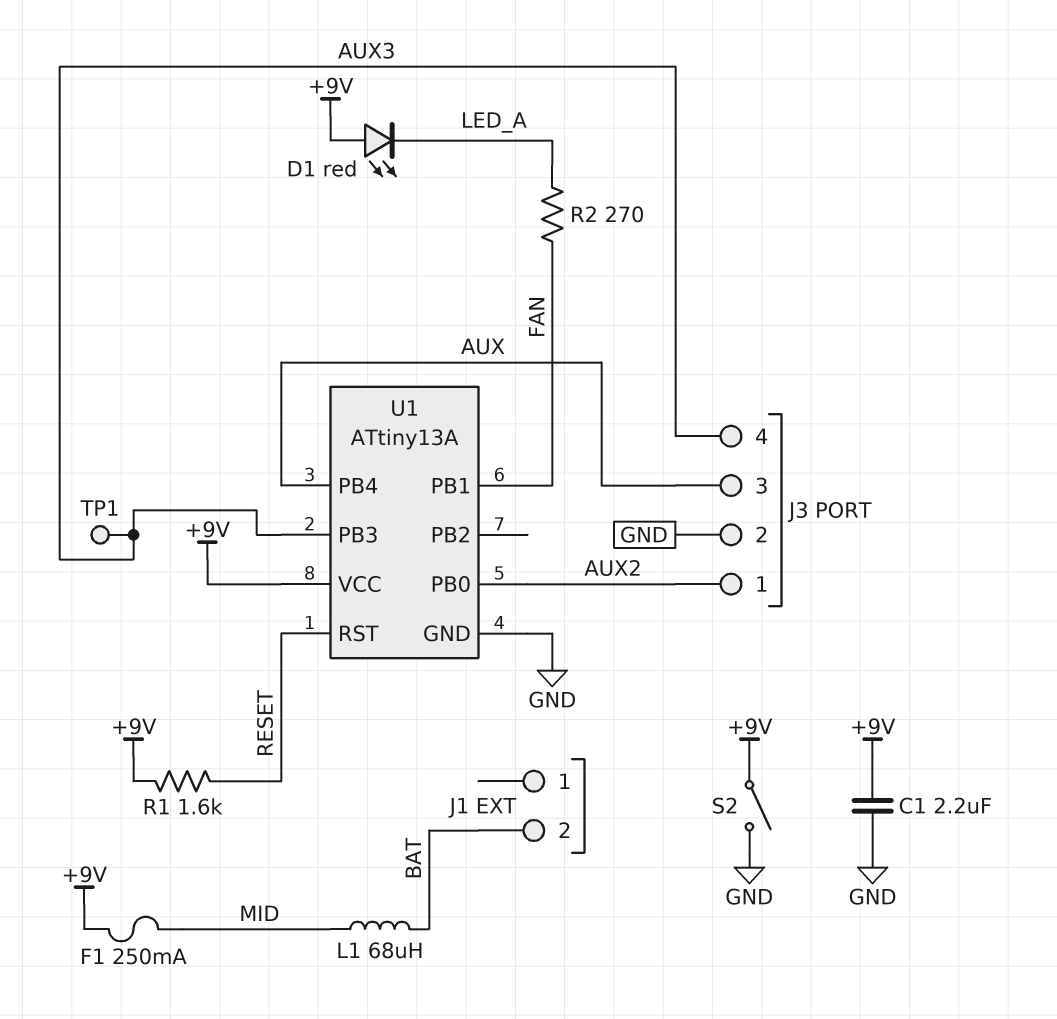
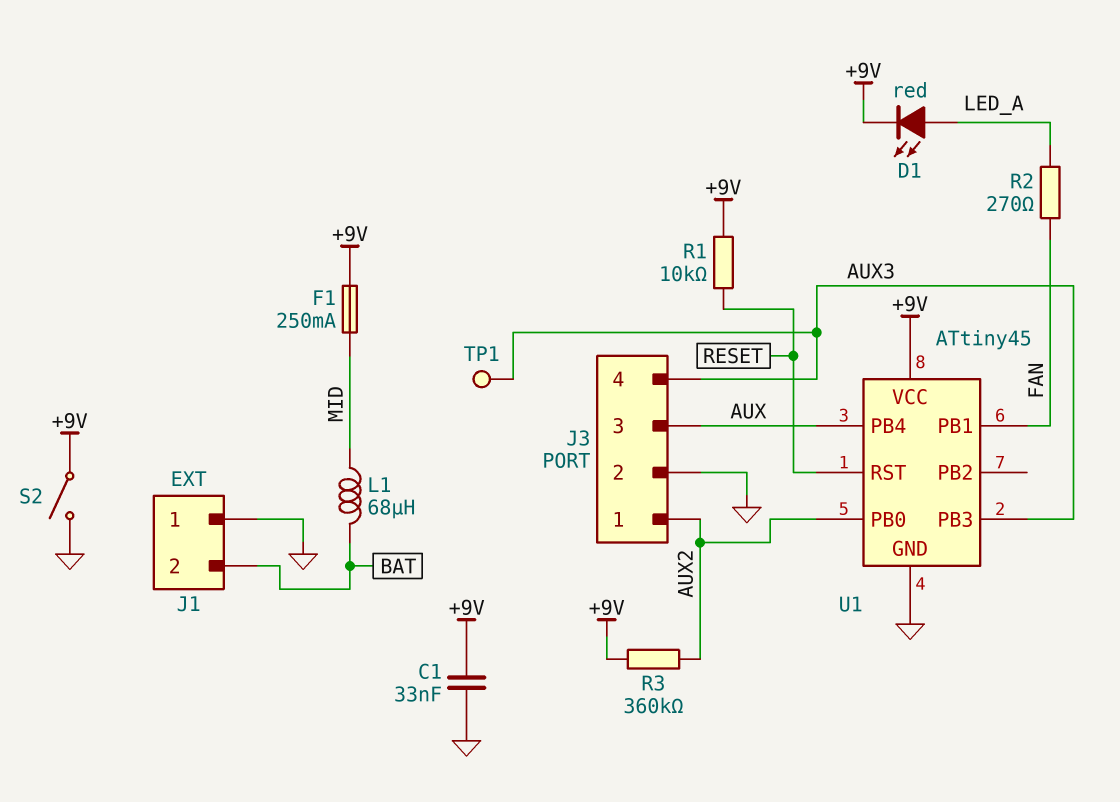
C1: 2.2uF (+9V, GND) -> 33nF (+9V, GND)
D1: LED red (A +9V, K LED_A) -> LED red (A LED_A, K +9V)
J1 pin 1: none -> GND
R1: 1.6k (+9V, RESET) -> 10k (+9V, RESET)
R3: none -> 360k (+9V, AUX2)
U1: ATtiny13A -> ATtiny45

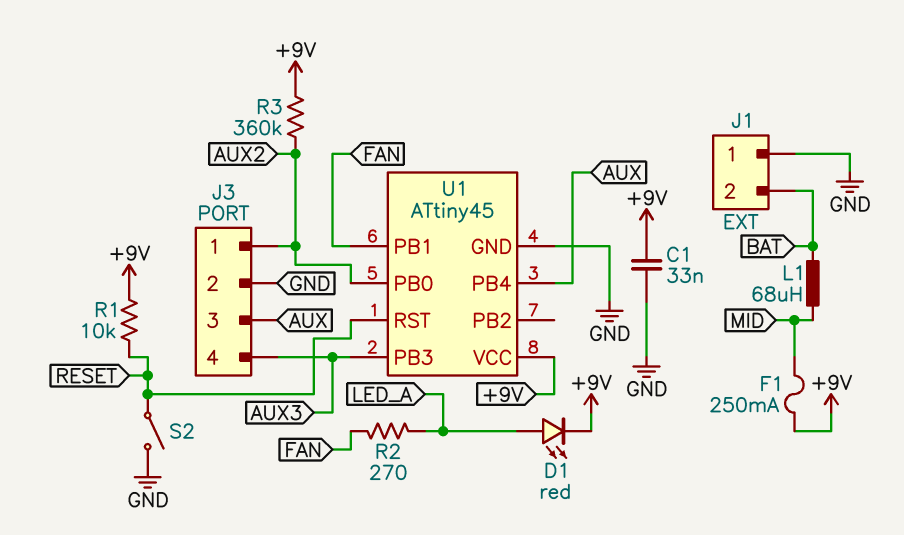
S2: switch (+9V, GND) -> switch (GND, RESET)
TP1: test point (AUX3) -> none

